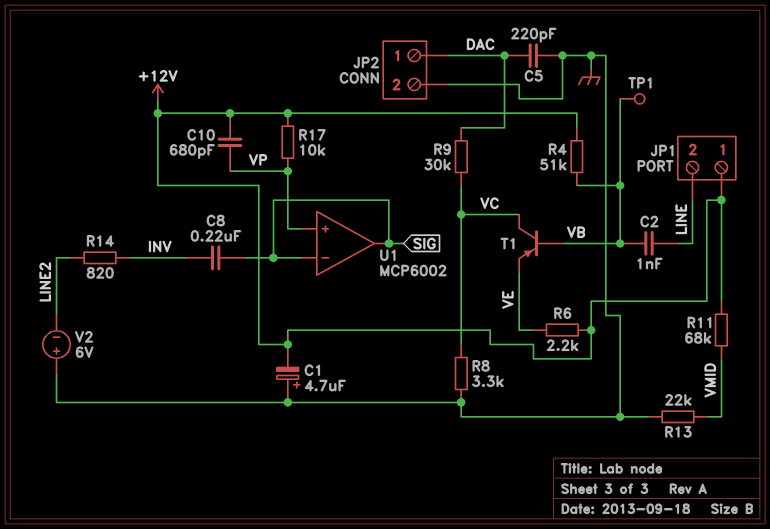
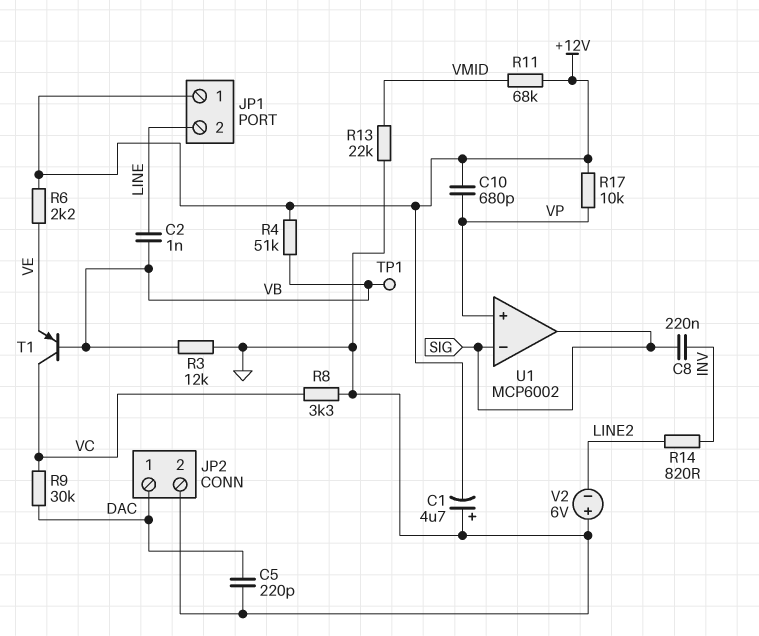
R3: none -> 12k (GND, VB)

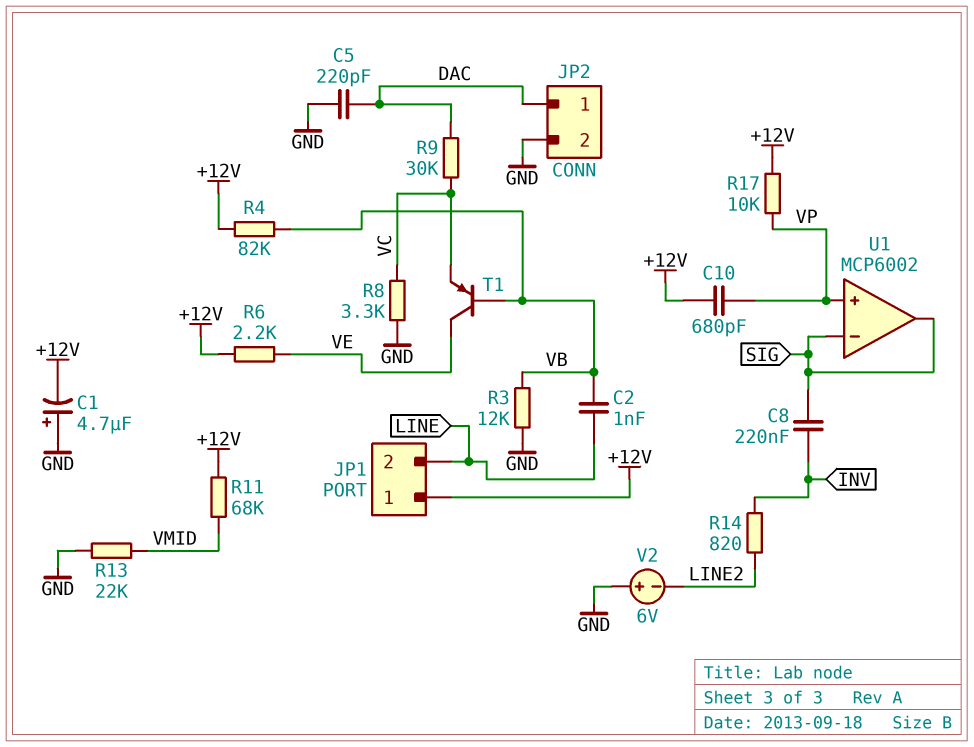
R4: 51k (+12V, VB) -> 82k (+12V, VB)
T1: PNP (B VB, C VC, E VE) -> PNP (B VB, C VE, E VC)
TP1: test point (VB) -> none

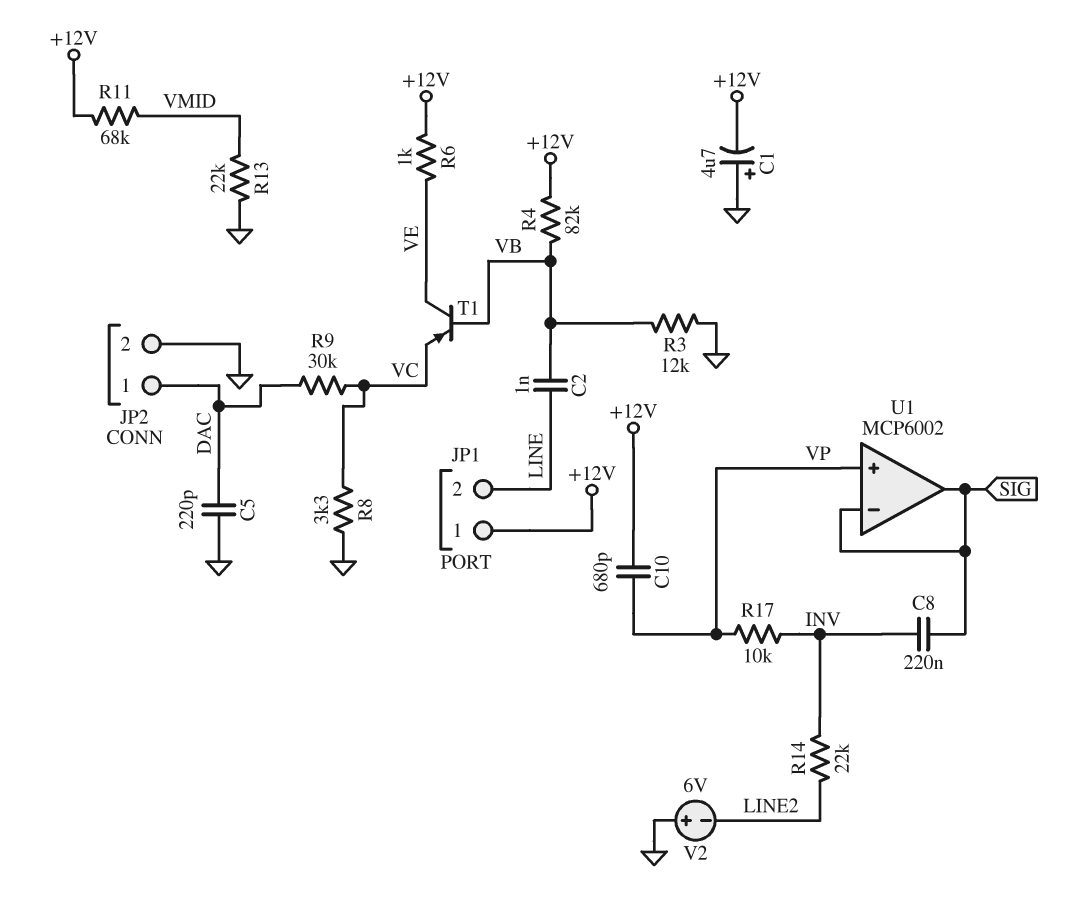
R6: 2.2k (+12V, VE) -> 1k (+12V, VE)
R14: 820 (INV, LINE2) -> 22k (INV, LINE2)
R17: 10k (+12V, VP) -> 10k (INV, VP)

